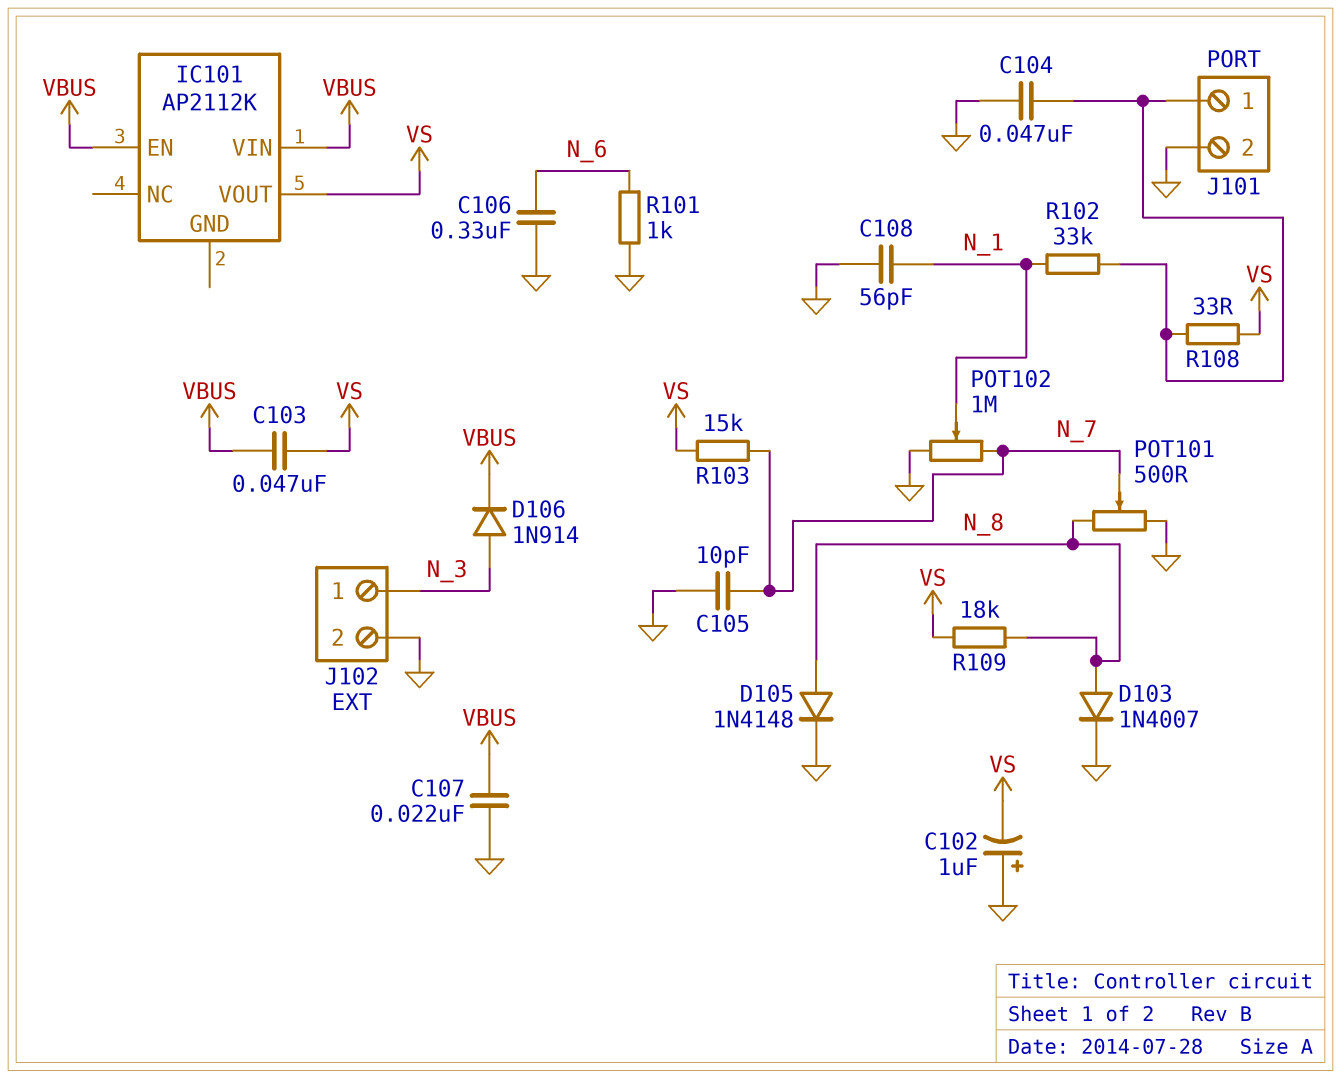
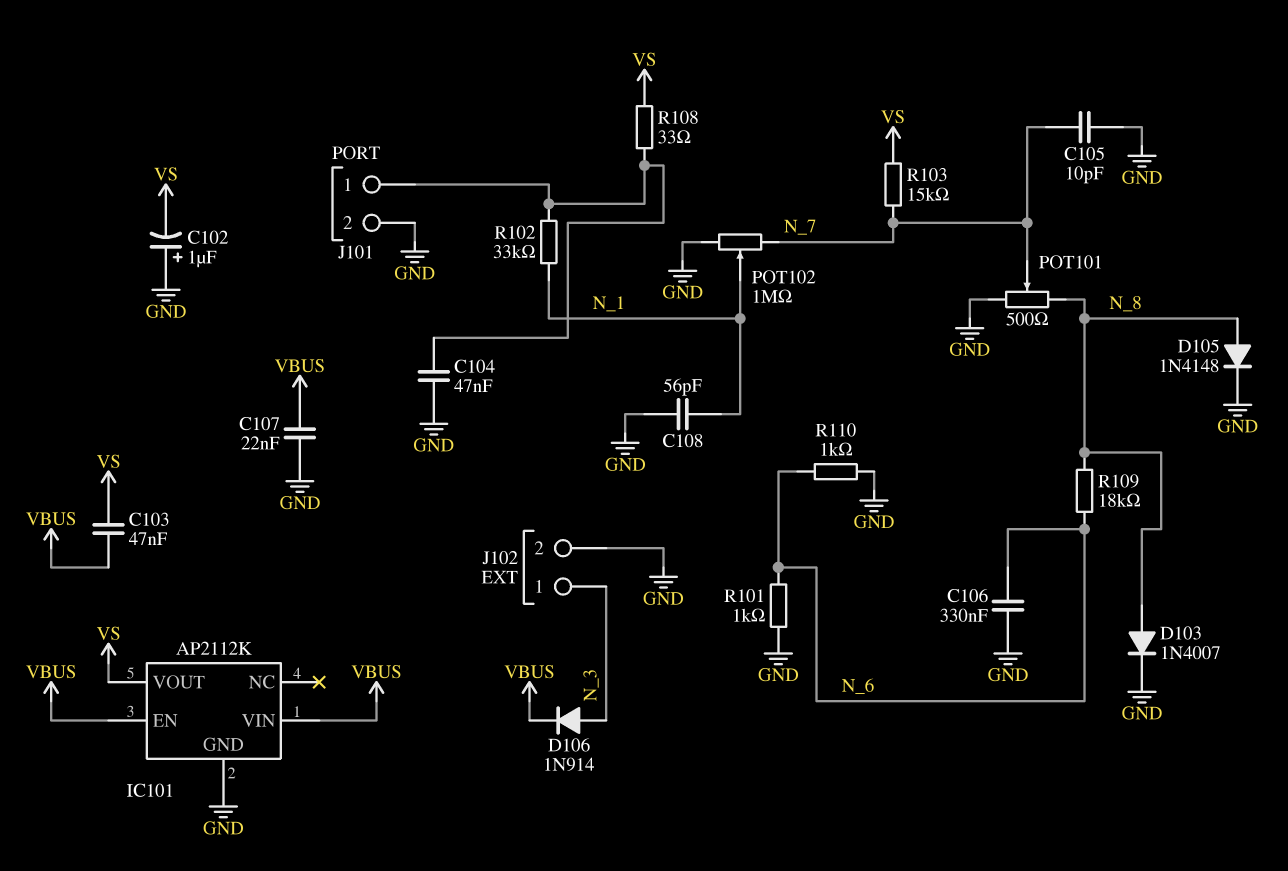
IC101 pin GND: none -> GND
R109: 18k (N_8, VS) -> 18k (N_6, N_8)
R110: none -> 1k (GND, N_6)

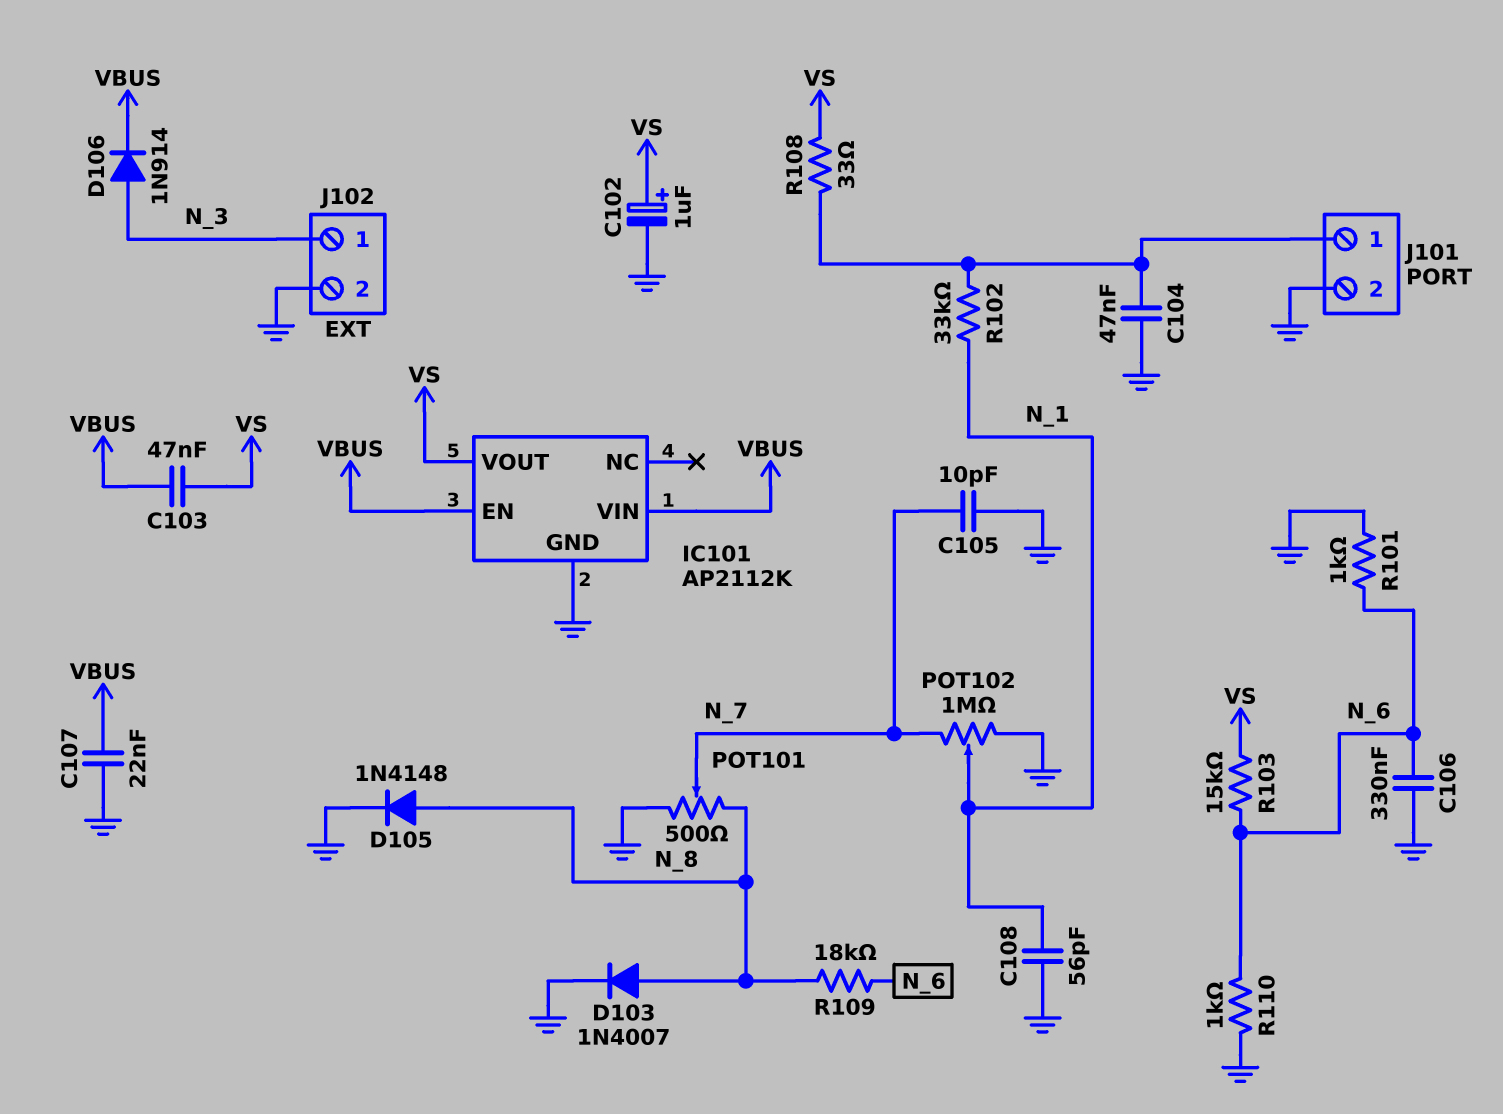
C102: 1uF (plus GND, minus VS) -> 1uF (plus VS, minus GND)
R103: 15k (N_7, VS) -> 15k (N_6, VS)

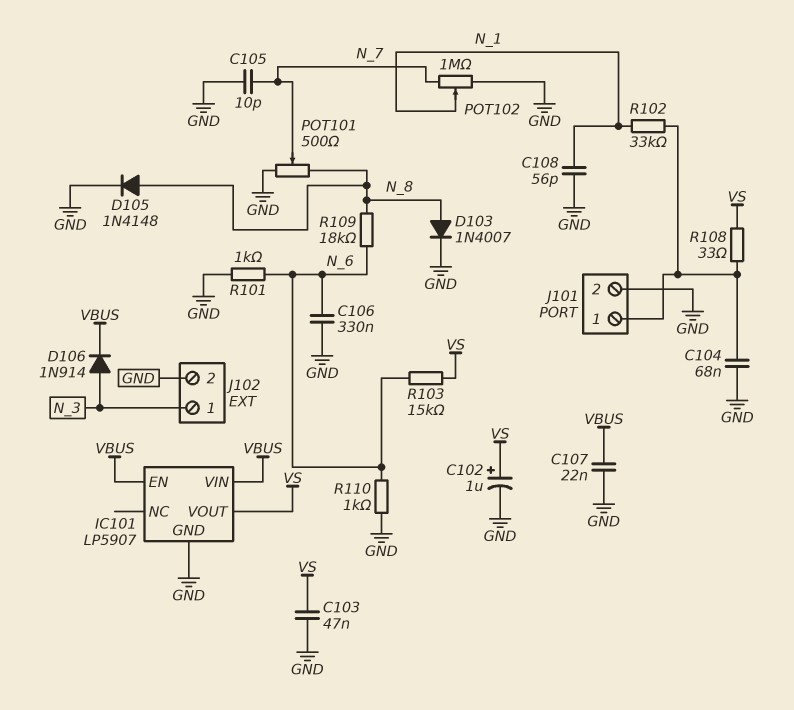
C103: 47nF (VBUS, VS) -> 47nF (GND, VS)
C104: 47nF (GND, J101/1) -> 68nF (GND, J101/1)
IC101: AP2112K -> LP5907

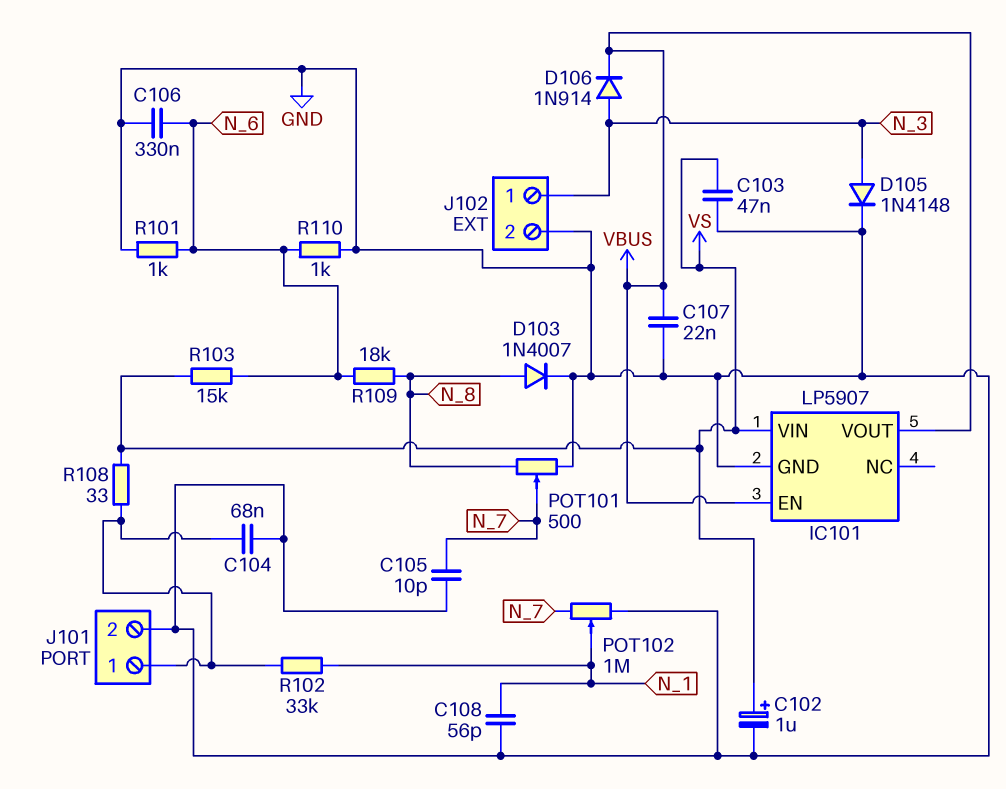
D105: diode 1N4148 (A N_8, K GND) -> diode 1N4148 (A N_3, K GND)
IC101 pin VIN: VBUS -> VS
IC101 pin VOUT: VS -> VBUS

